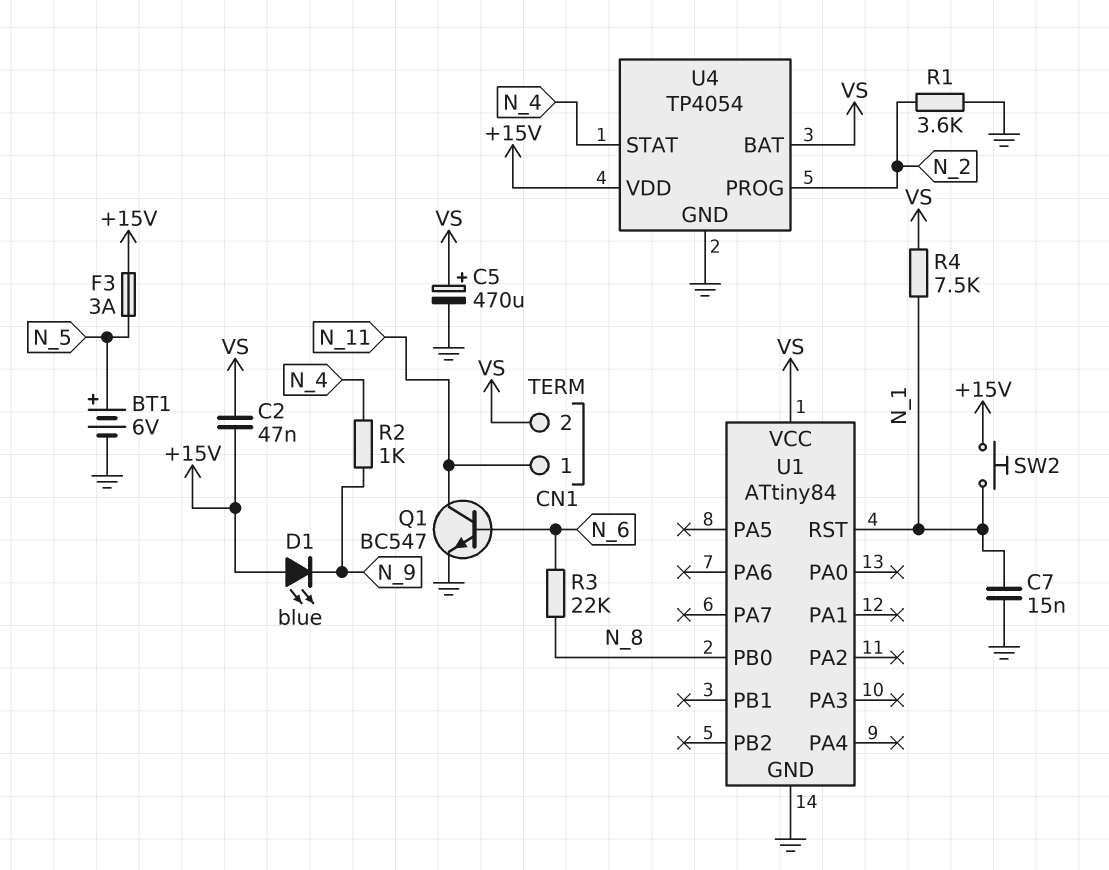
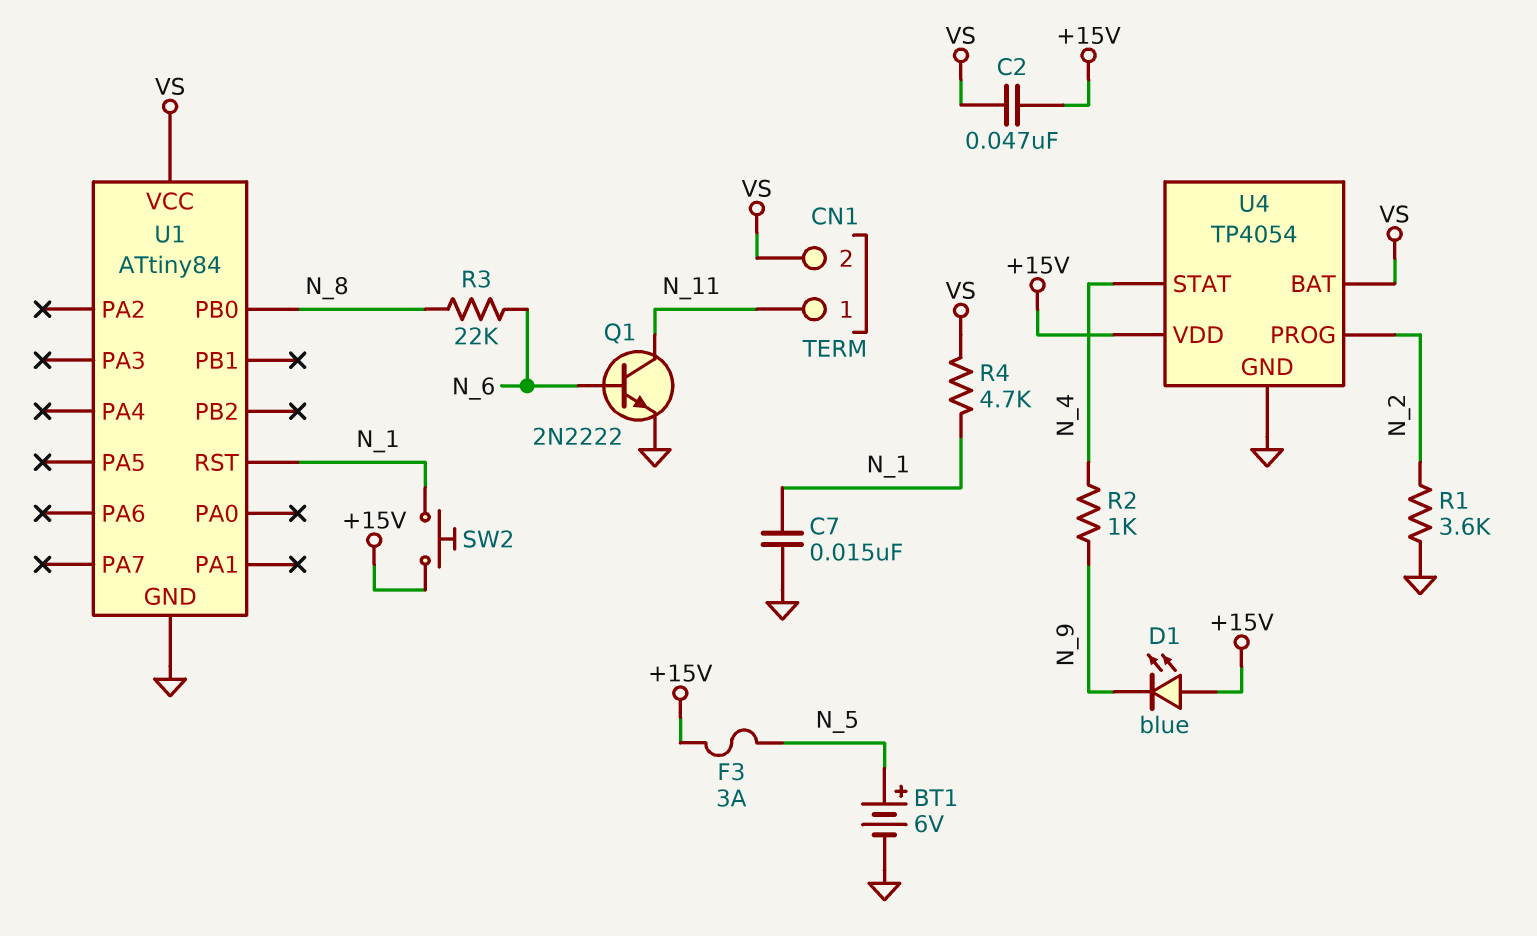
C5: 470uF (plus VS, minus GND) -> none
Q1: NPN BC547 (B N_6, C N_11, E GND) -> NPN 2N2222 (B N_6, C N_11, E GND)
R4: 7.5k (N_1, VS) -> 4.7k (N_1, VS)

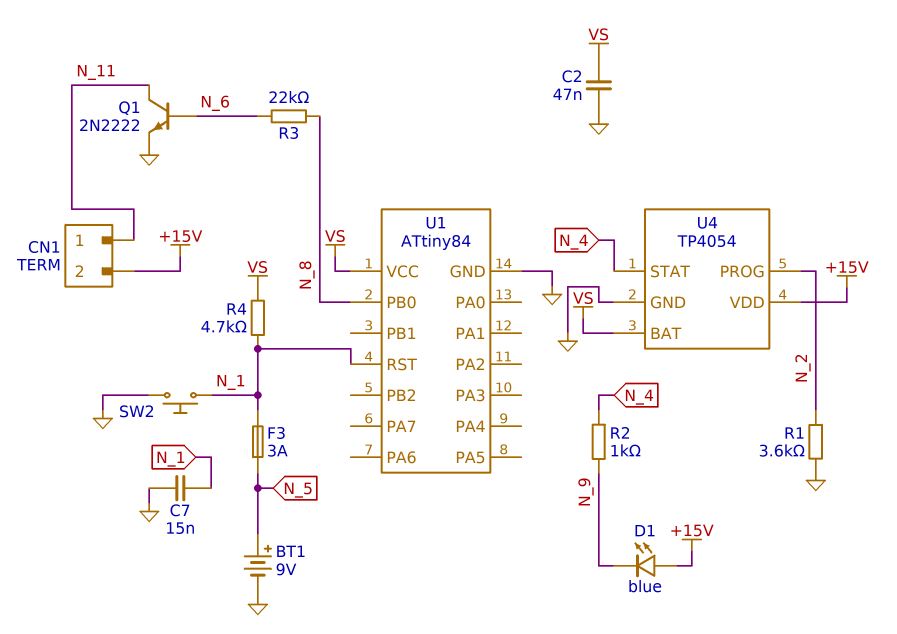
BT1: 6V (plus N_5, minus GND) -> 9V (plus N_5, minus GND)
C2: 47nF (+15V, VS) -> 47nF (GND, VS)
CN1 pin 2: VS -> +15V
F3: 3A (+15V, N_5) -> 3A (N_1, N_5)
SW2: button (+15V, N_1) -> button (GND, N_1)

